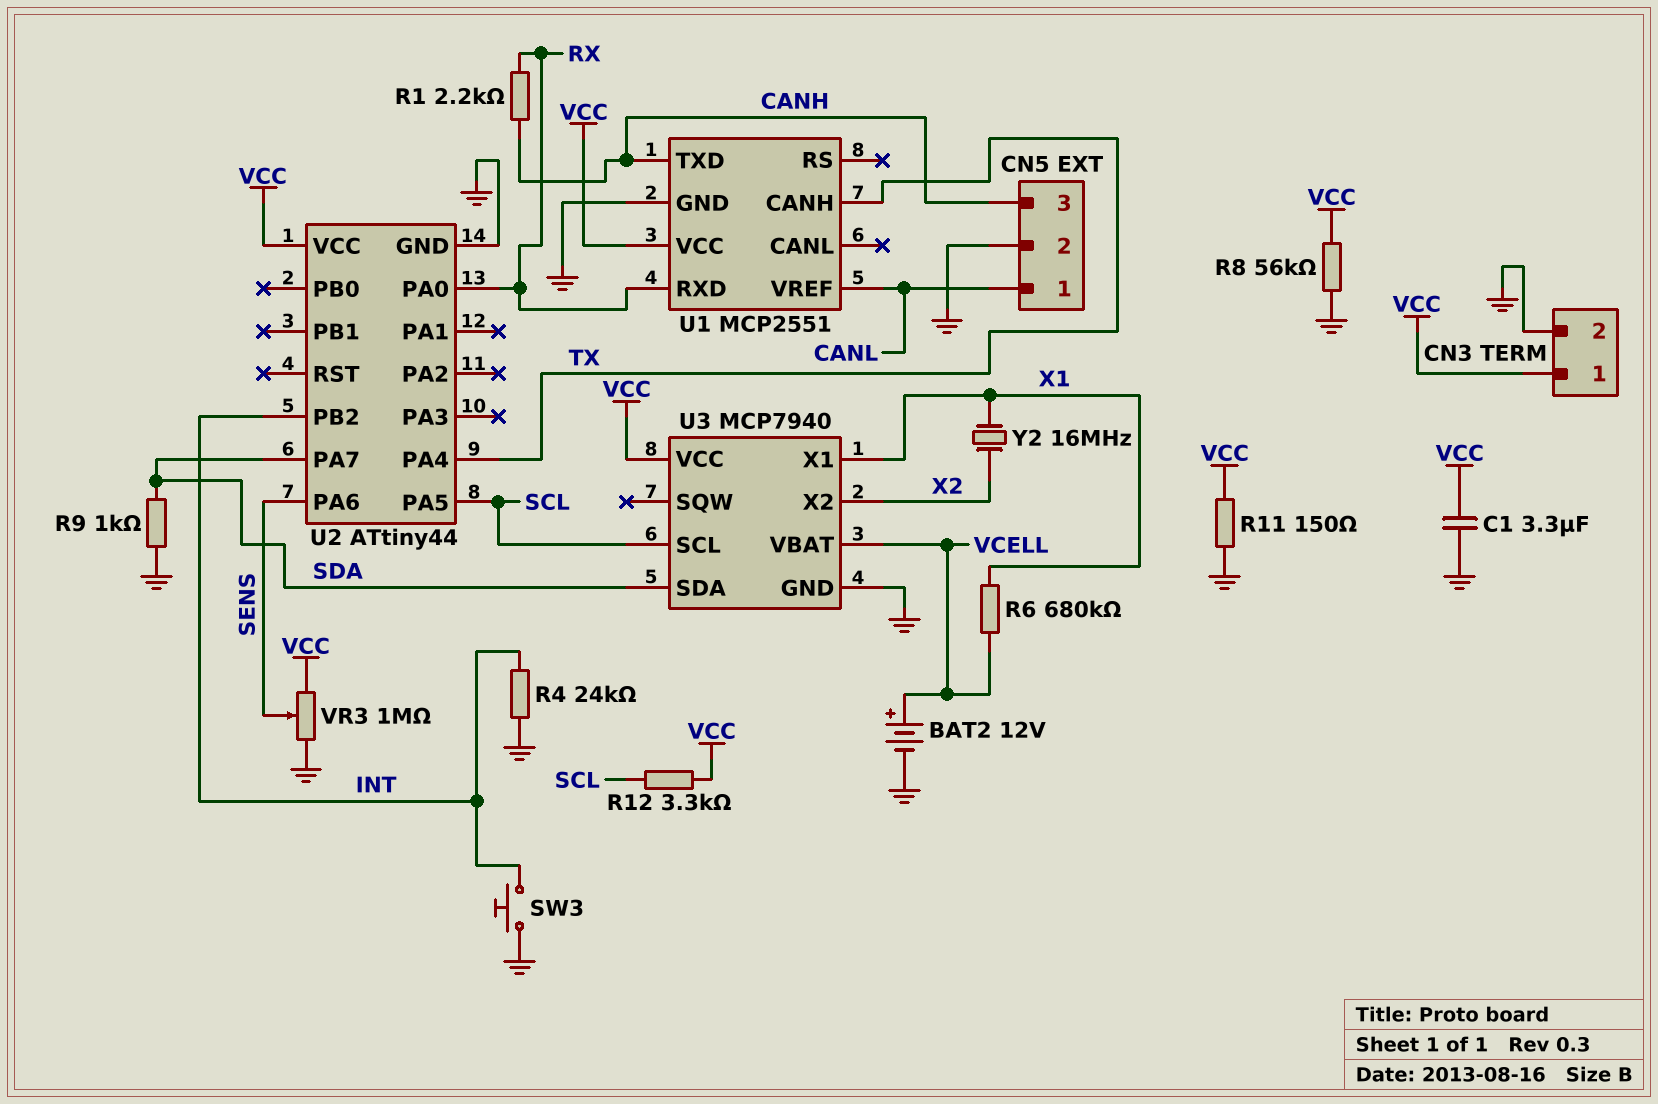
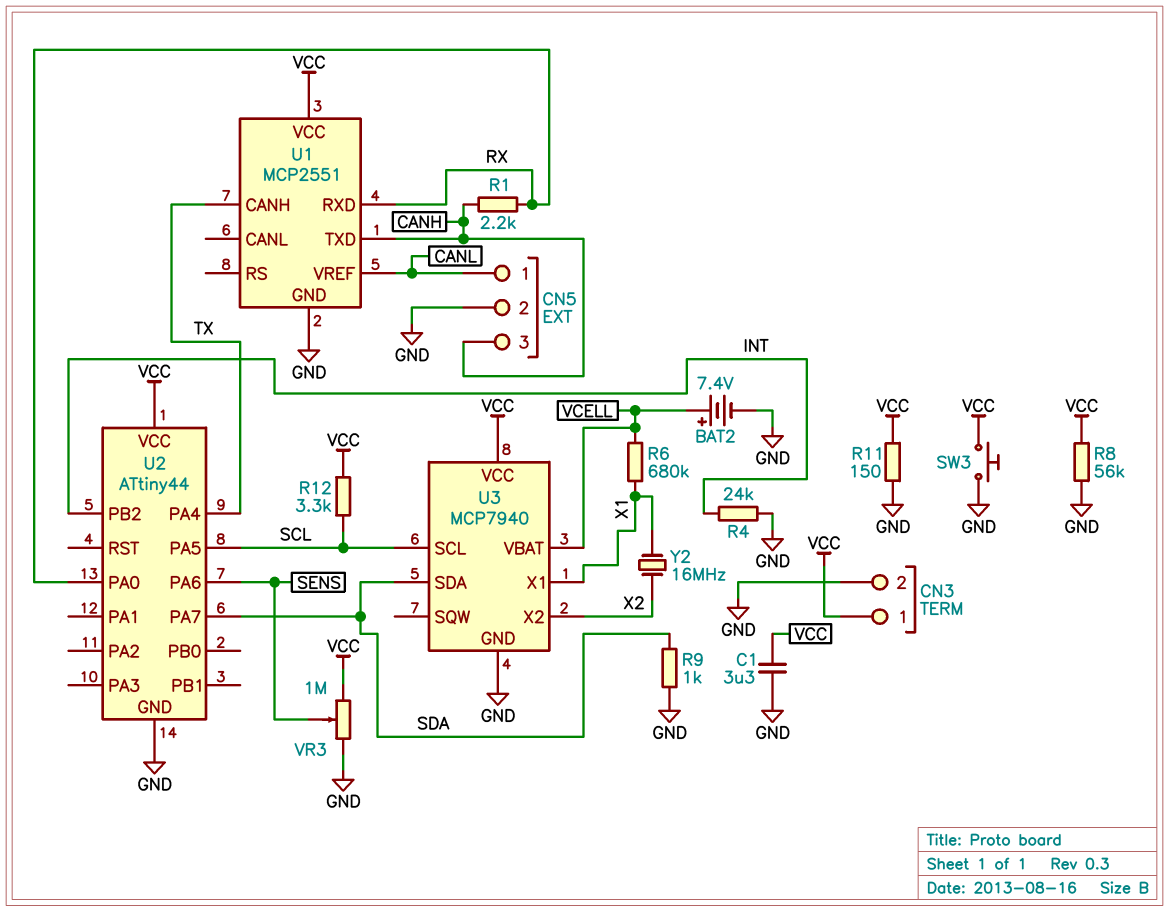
BAT2: 12V (plus VCELL, minus GND) -> 7.4V (plus VCELL, minus GND)
SW3: button (GND, INT) -> button (GND, VCC)

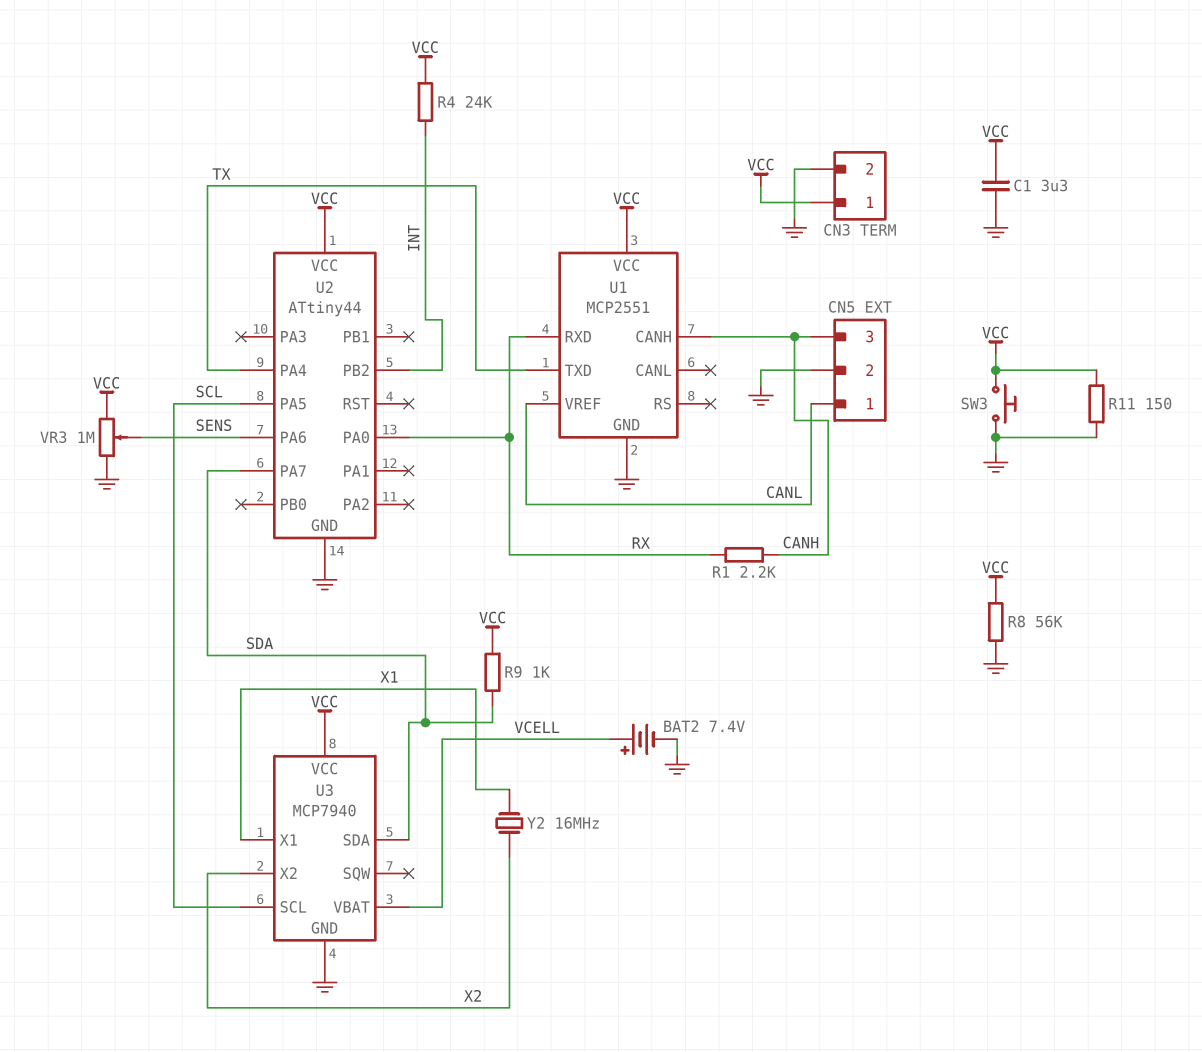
R4: 24k (GND, INT) -> 24k (INT, VCC)
R6: 680k (VCELL, X1) -> none
R9: 1k (GND, SDA) -> 1k (SDA, VCC)
R12: 3.3k (SCL, VCC) -> none
U1 pin CANH: TX -> CANH
U1 pin TXD: CANH -> TX

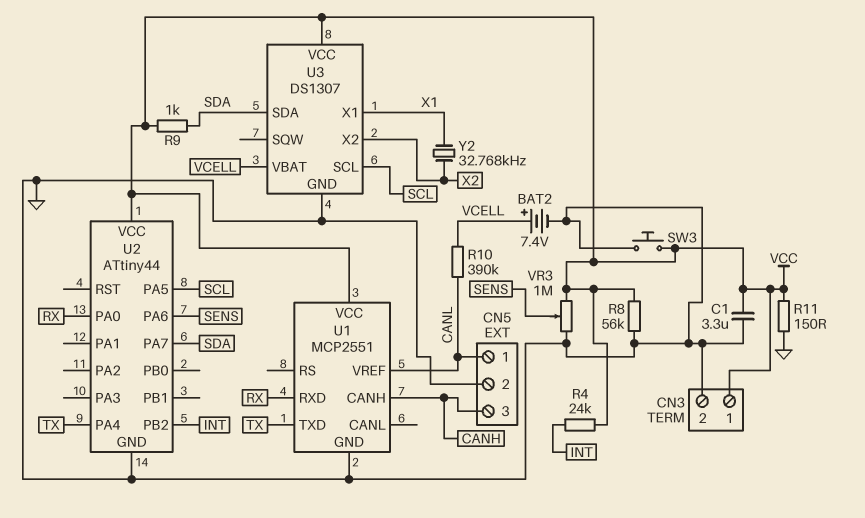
R1: 2.2k (CANH, RX) -> none
R10: none -> 390k (CANL, VCELL)
U3: MCP7940 -> DS1307
Y2: 16MHz (X1, X2) -> 32.768kHz (X1, X2)

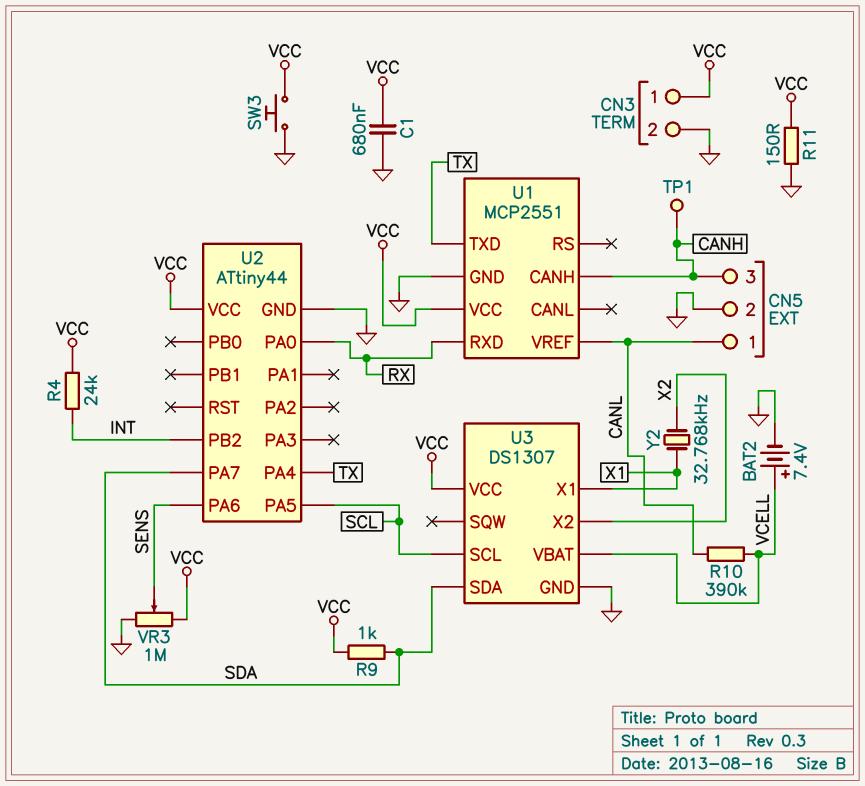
C1: 3.3uF (GND, VCC) -> 680nF (GND, VCC)
R8: 56k (GND, VCC) -> none
TP1: none -> test point (CANH)

